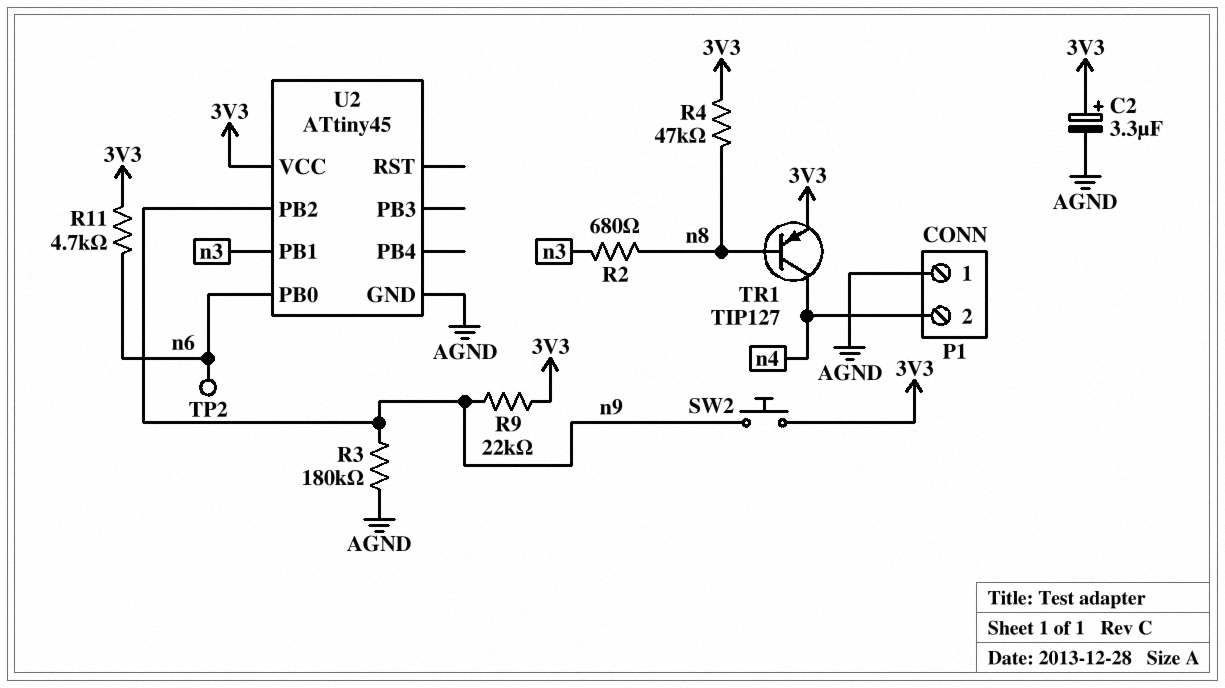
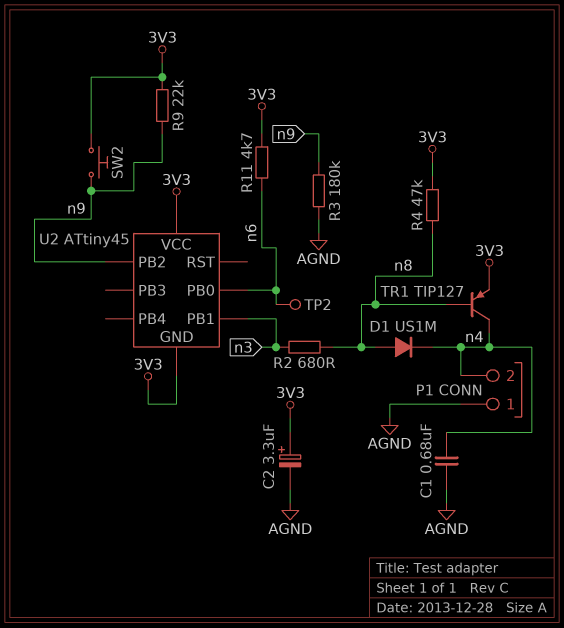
C1: none -> 680nF (AGND, n4)
D1: none -> diode US1M (A n8, K n4)
U2 pin GND: AGND -> 3V3

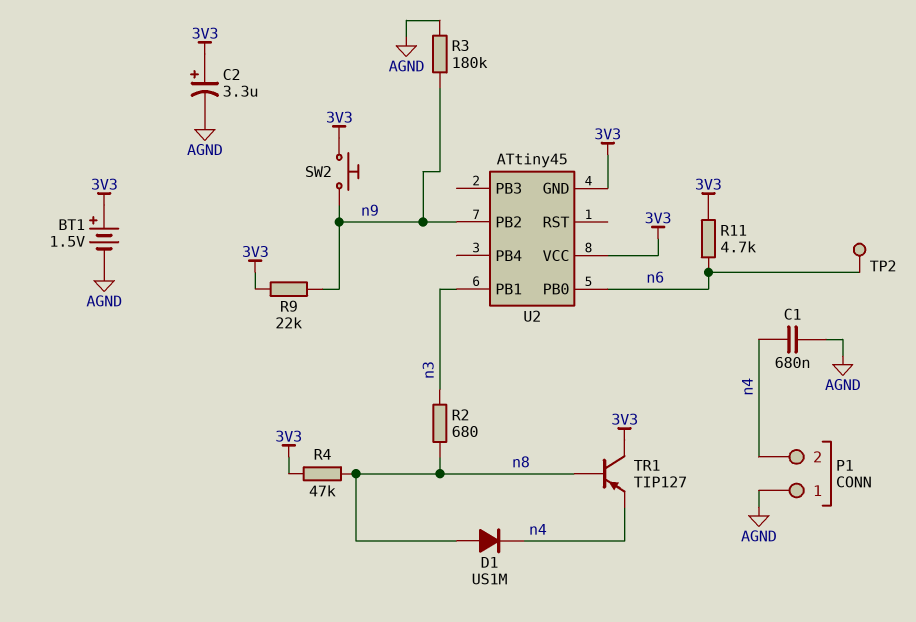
BT1: none -> 1.5V (plus 3V3, minus AGND)
TR1: PNP TIP127 (B n8, C n4, E 3V3) -> PNP TIP127 (B n8, C 3V3, E n4)

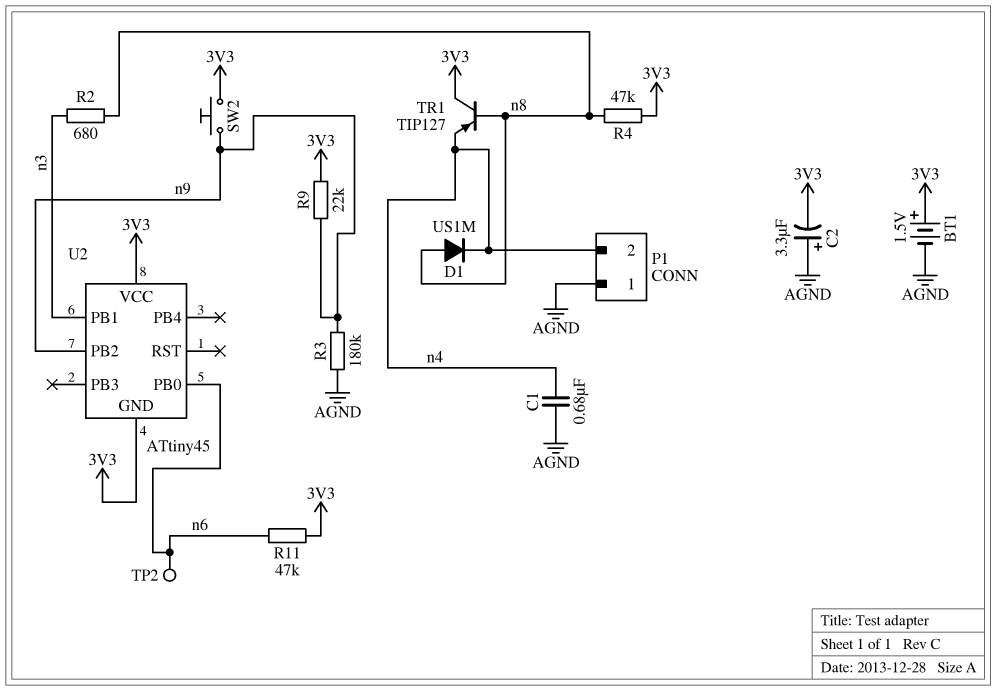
C2: 3.3uF (plus 3V3, minus AGND) -> 3.3uF (plus AGND, minus 3V3)
R11: 4.7k (3V3, n6) -> 47k (3V3, n6)

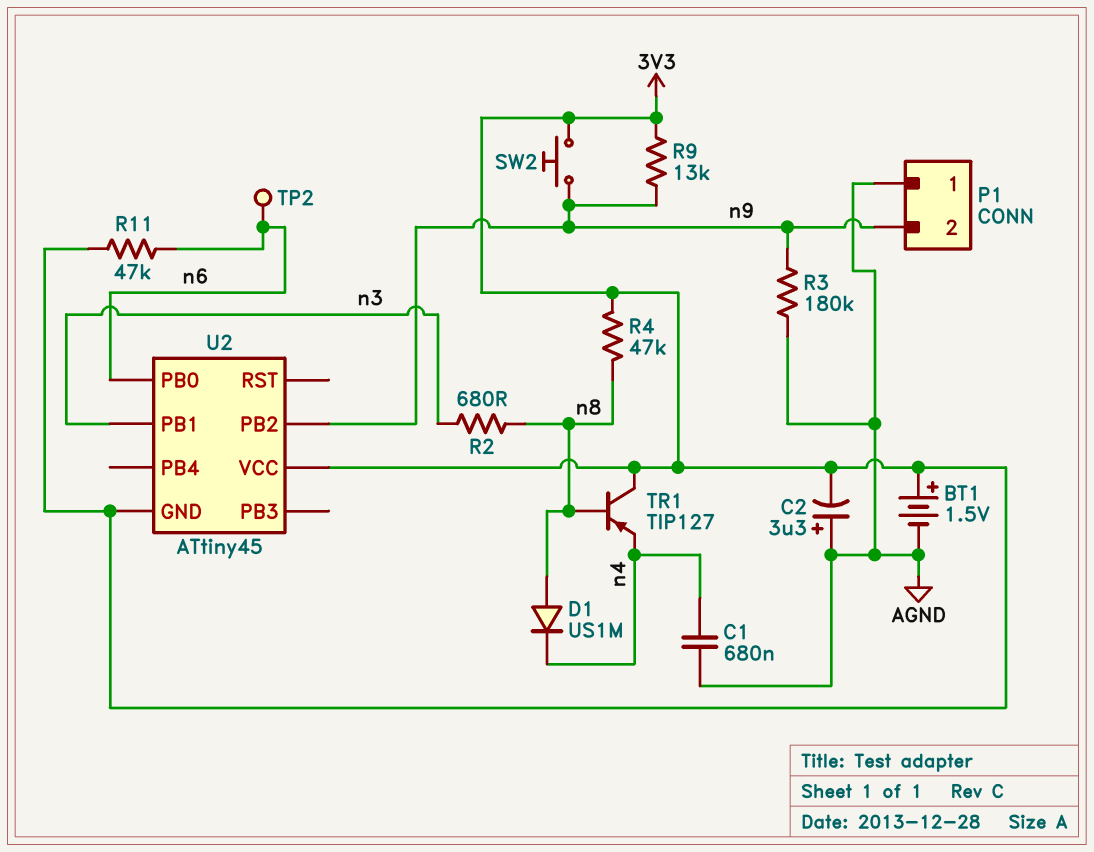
P1 pin 2: n4 -> n9
R9: 22k (3V3, n9) -> 13k (3V3, n9)

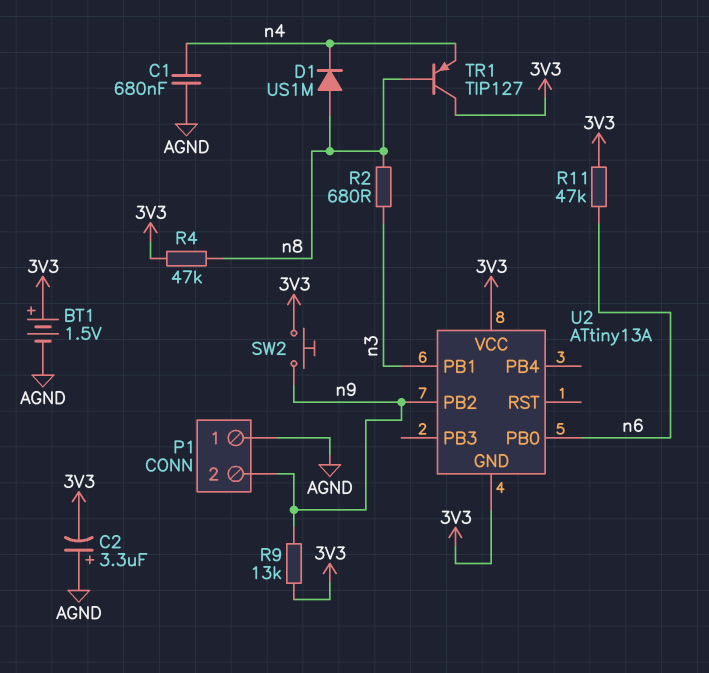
R3: 180k (AGND, n9) -> none
TP2: test point (n6) -> none
U2: ATtiny45 -> ATtiny13A

